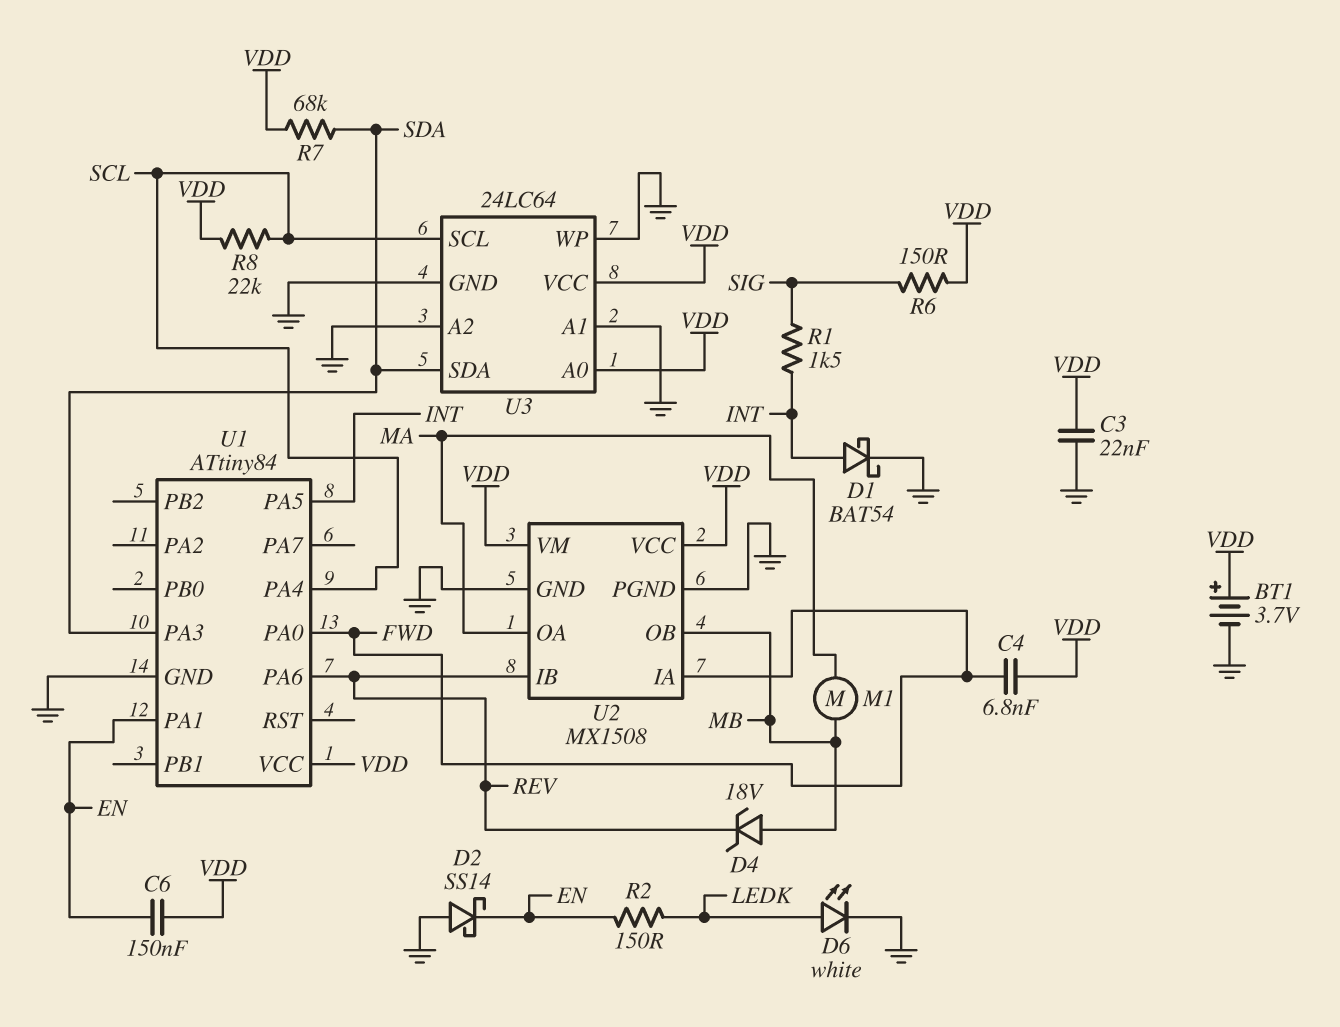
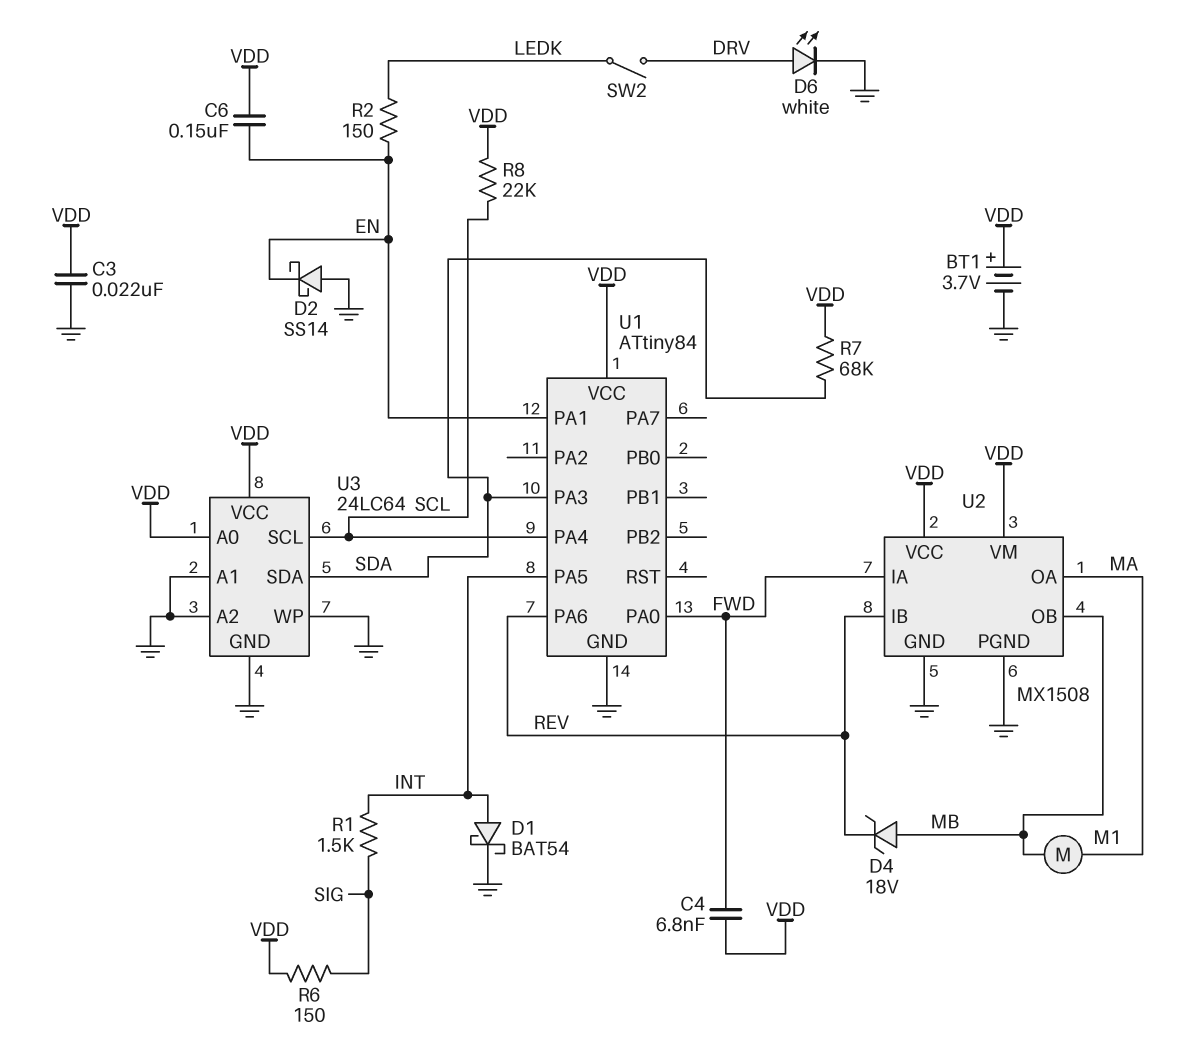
D6: LED white (A LEDK, K GND) -> LED white (A DRV, K GND)
SW2: none -> switch (DRV, LEDK)

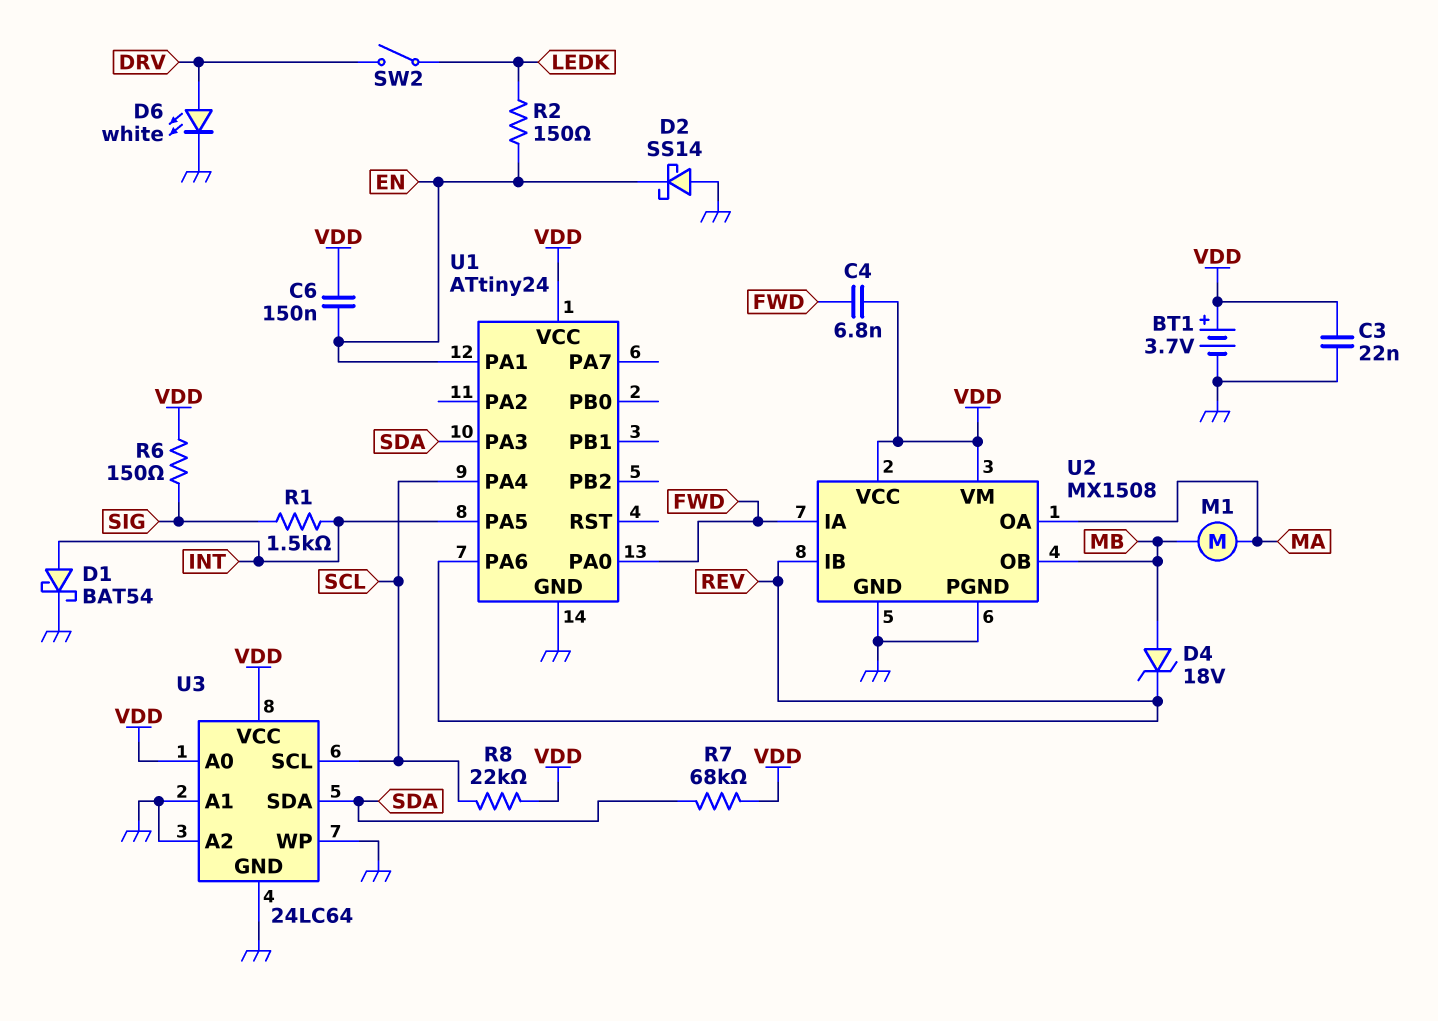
U1: ATtiny84 -> ATtiny24

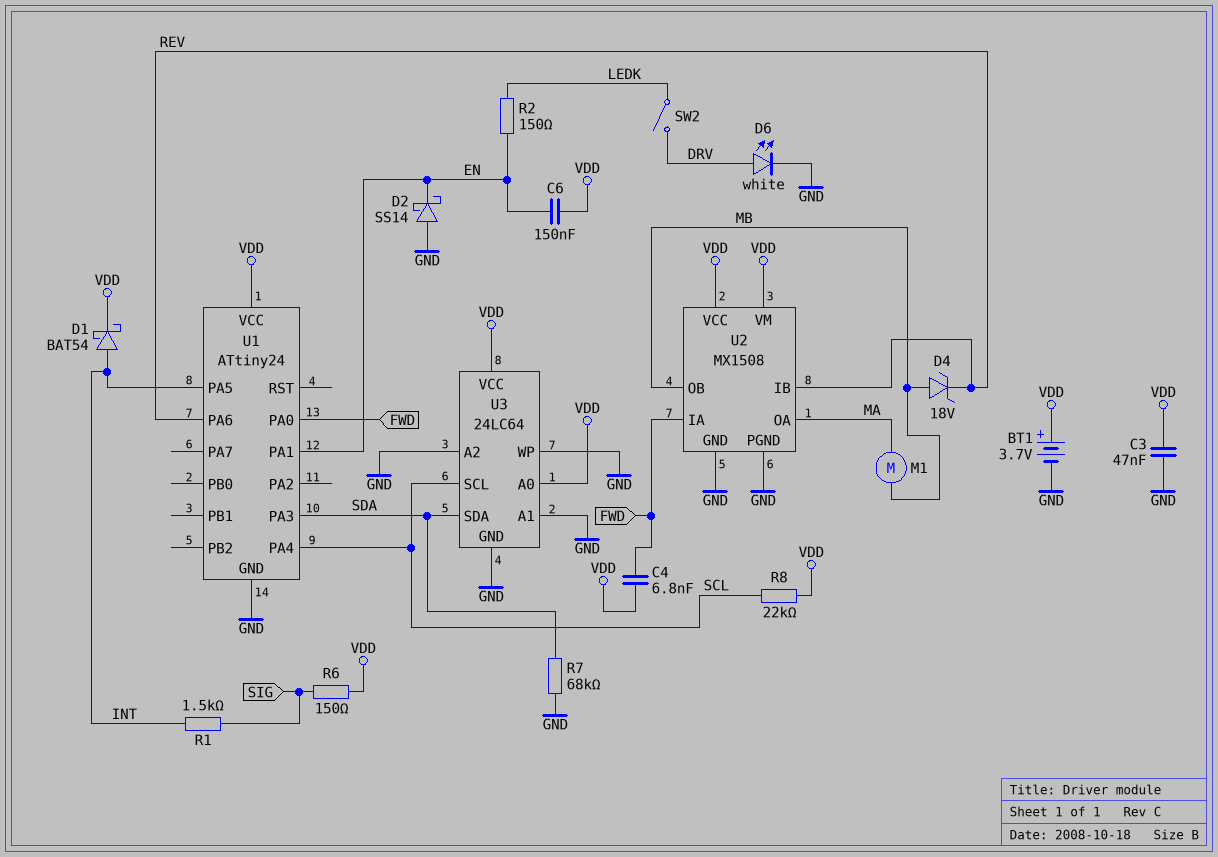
C3: 22nF (GND, VDD) -> 47nF (GND, VDD)
D1: schottky BAT54 (A INT, K GND) -> schottky BAT54 (A INT, K VDD)
R7: 68k (SDA, VDD) -> 68k (GND, SDA)

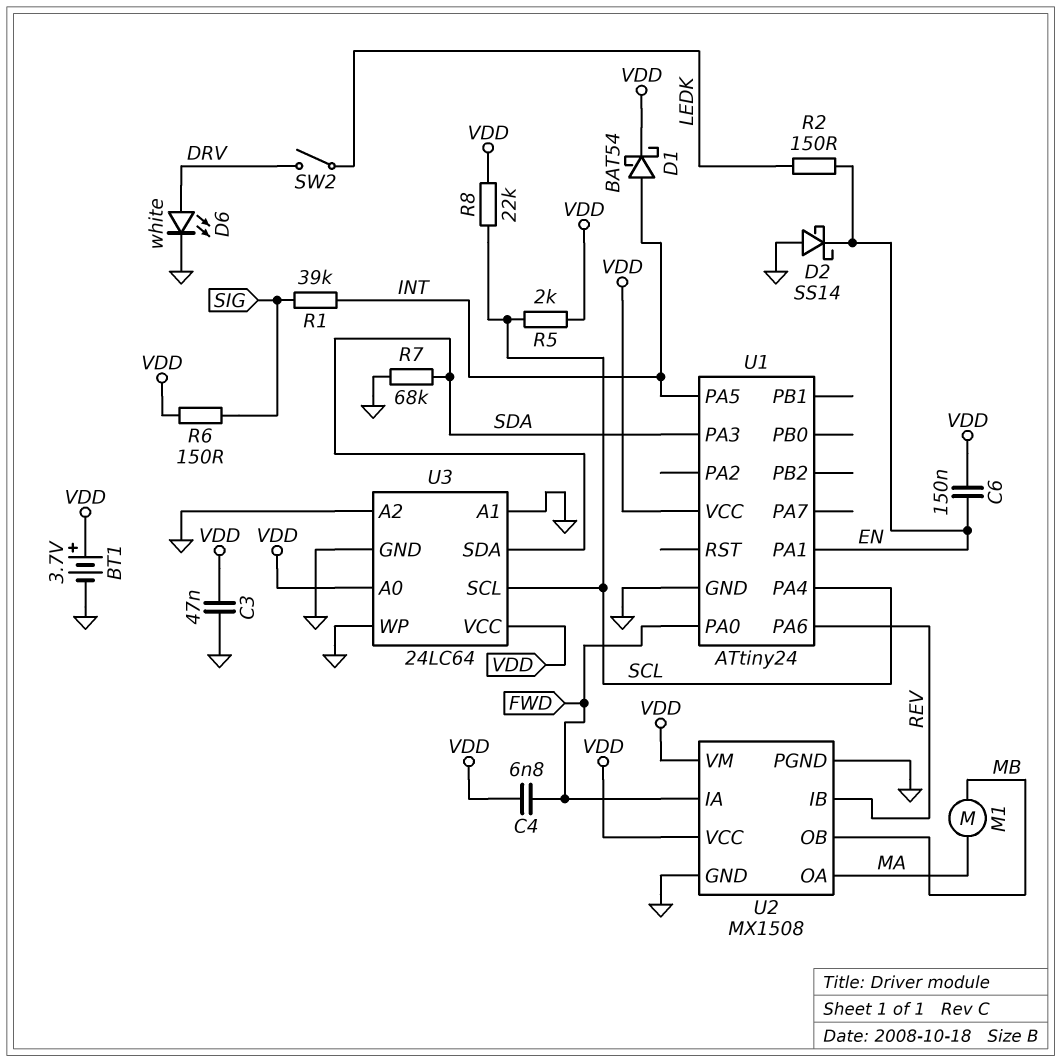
D4: zener 18V (A MB, K REV) -> none
R1: 1.5k (INT, SIG) -> 39k (INT, SIG)
R5: none -> 2k (SCL, VDD)

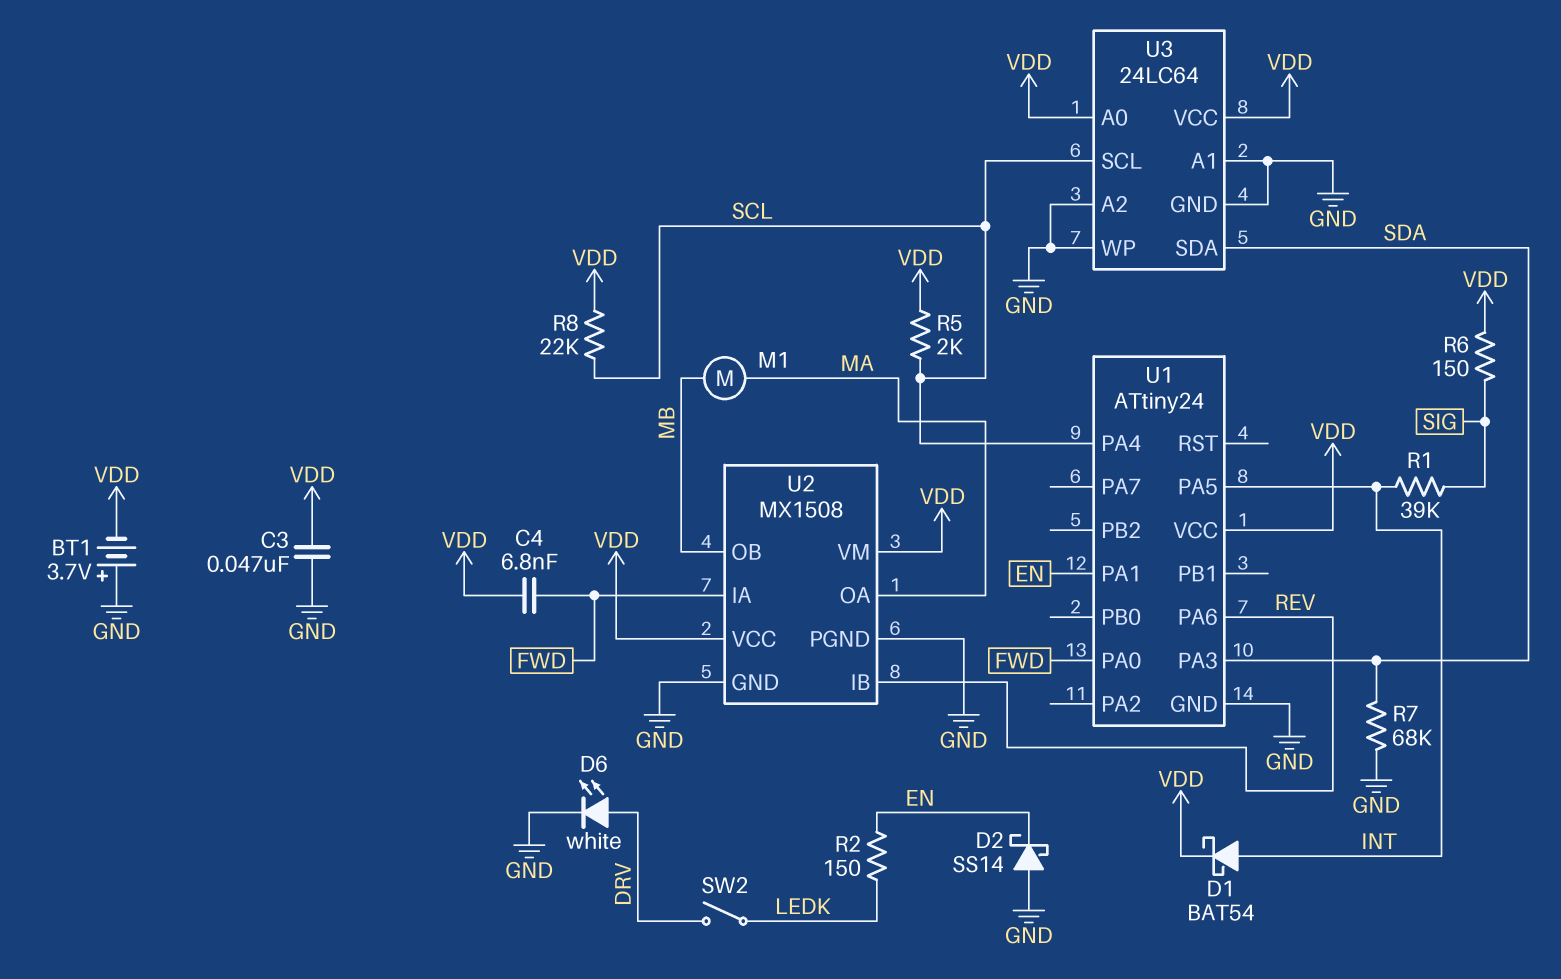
BT1: 3.7V (plus VDD, minus GND) -> 3.7V (plus GND, minus VDD)
C6: 150nF (EN, VDD) -> none

